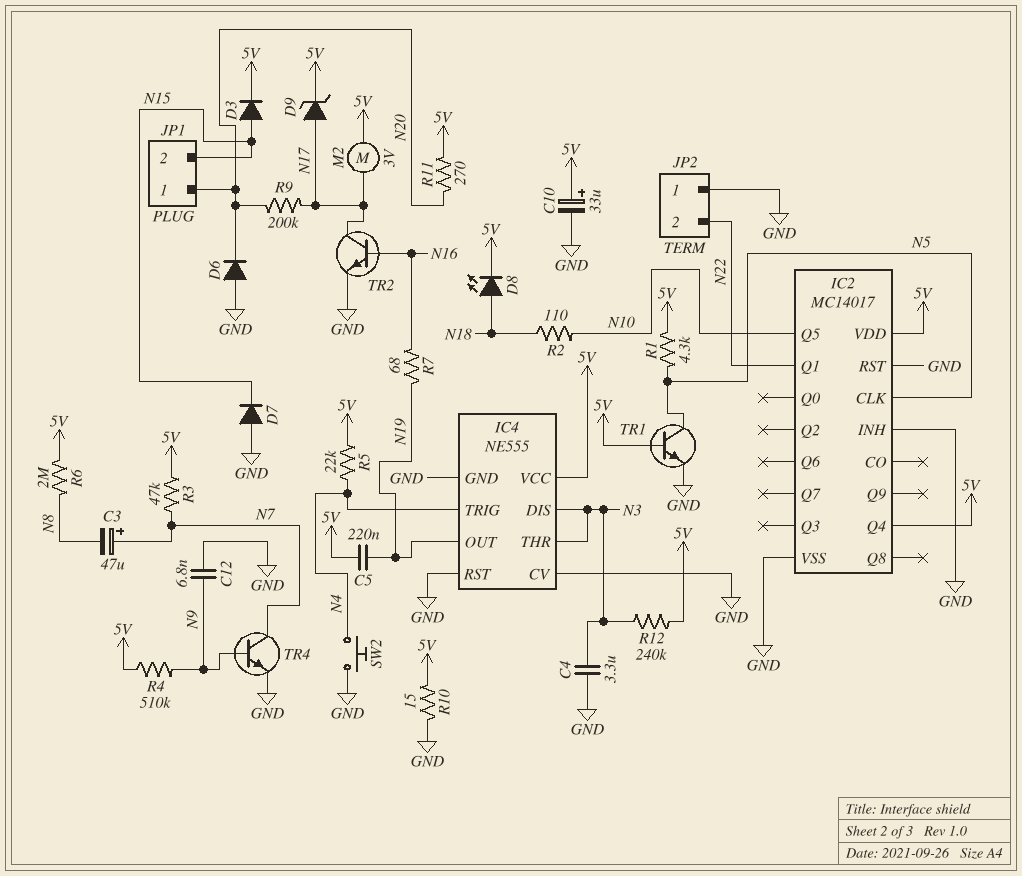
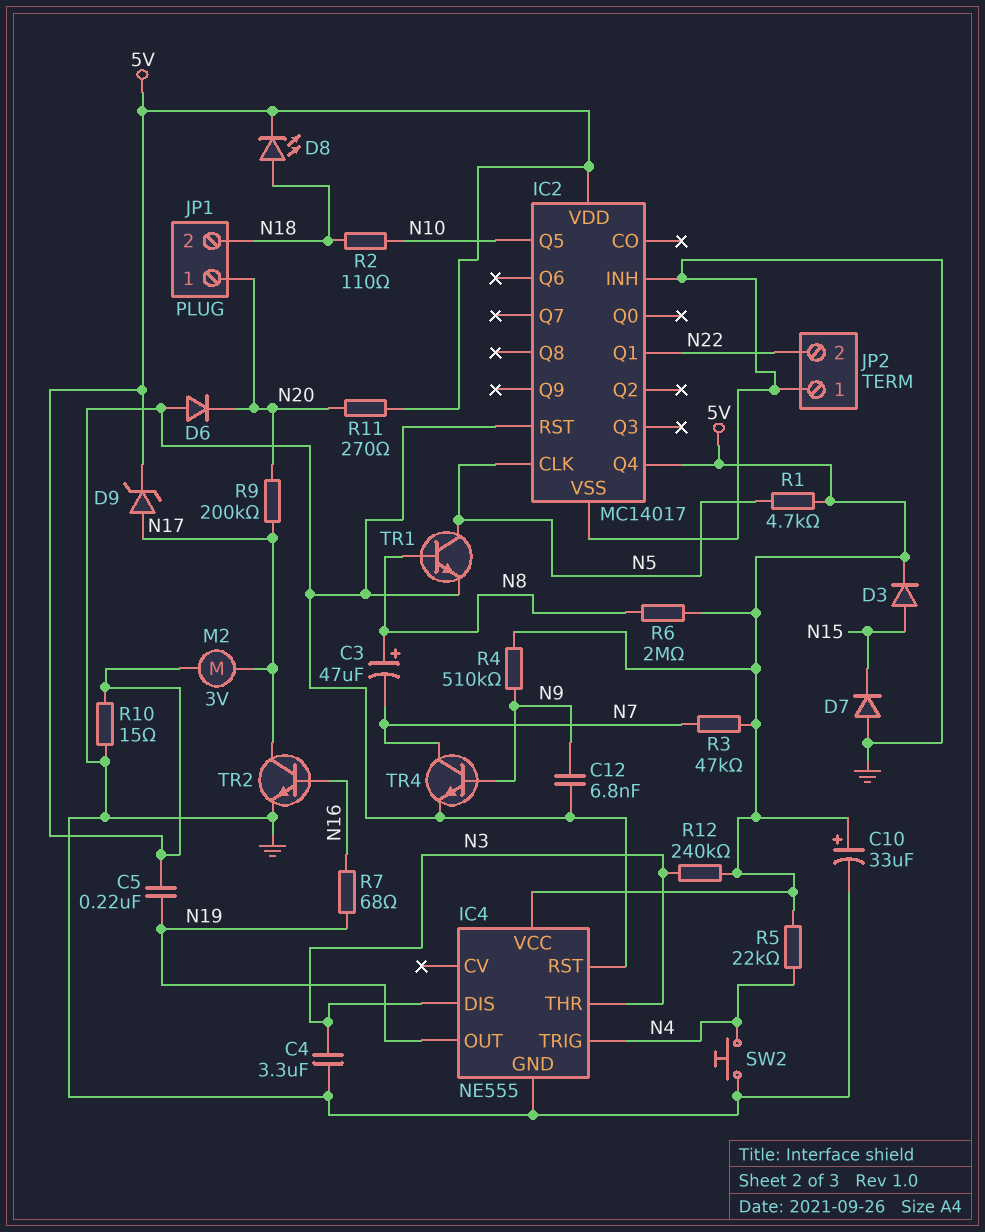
C3: 47uF (plus N7, minus N8) -> 47uF (plus N8, minus N7)
IC4 pin CV: GND -> none
JP1 pin 2: N15 -> N18
R1: 4.3k (5V, N5) -> 4.7k (5V, N5)
TR1: NPN (B 5V, C N5, E GND) -> NPN (B N8, C N5, E GND)

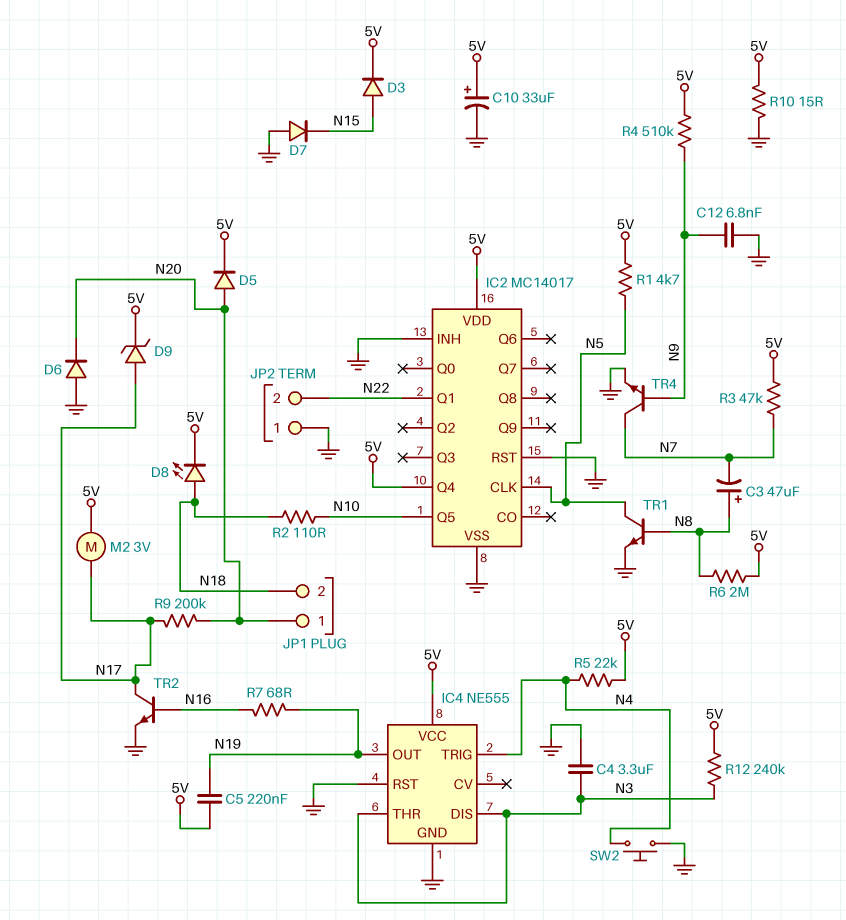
D5: none -> diode (A N20, K 5V)
R11: 270 (5V, N20) -> none

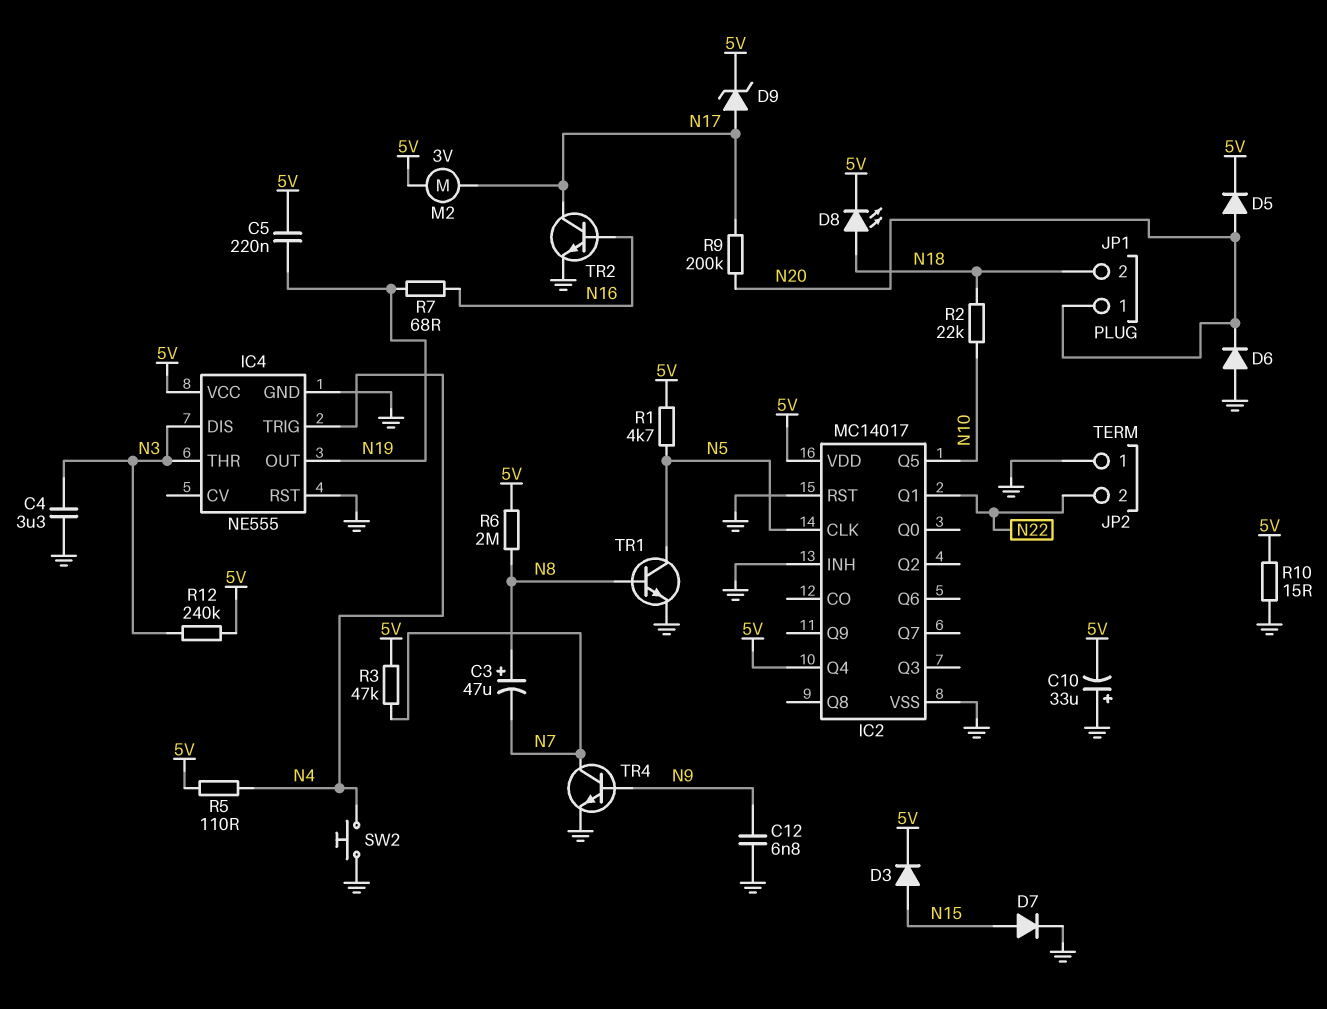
C10: 33uF (plus 5V, minus GND) -> 33uF (plus GND, minus 5V)
D7: diode (A GND, K N15) -> diode (A N15, K GND)
R2: 110 (N10, N18) -> 22k (N10, N18)
R4: 510k (5V, N9) -> none
R5: 22k (5V, N4) -> 110 (5V, N4)

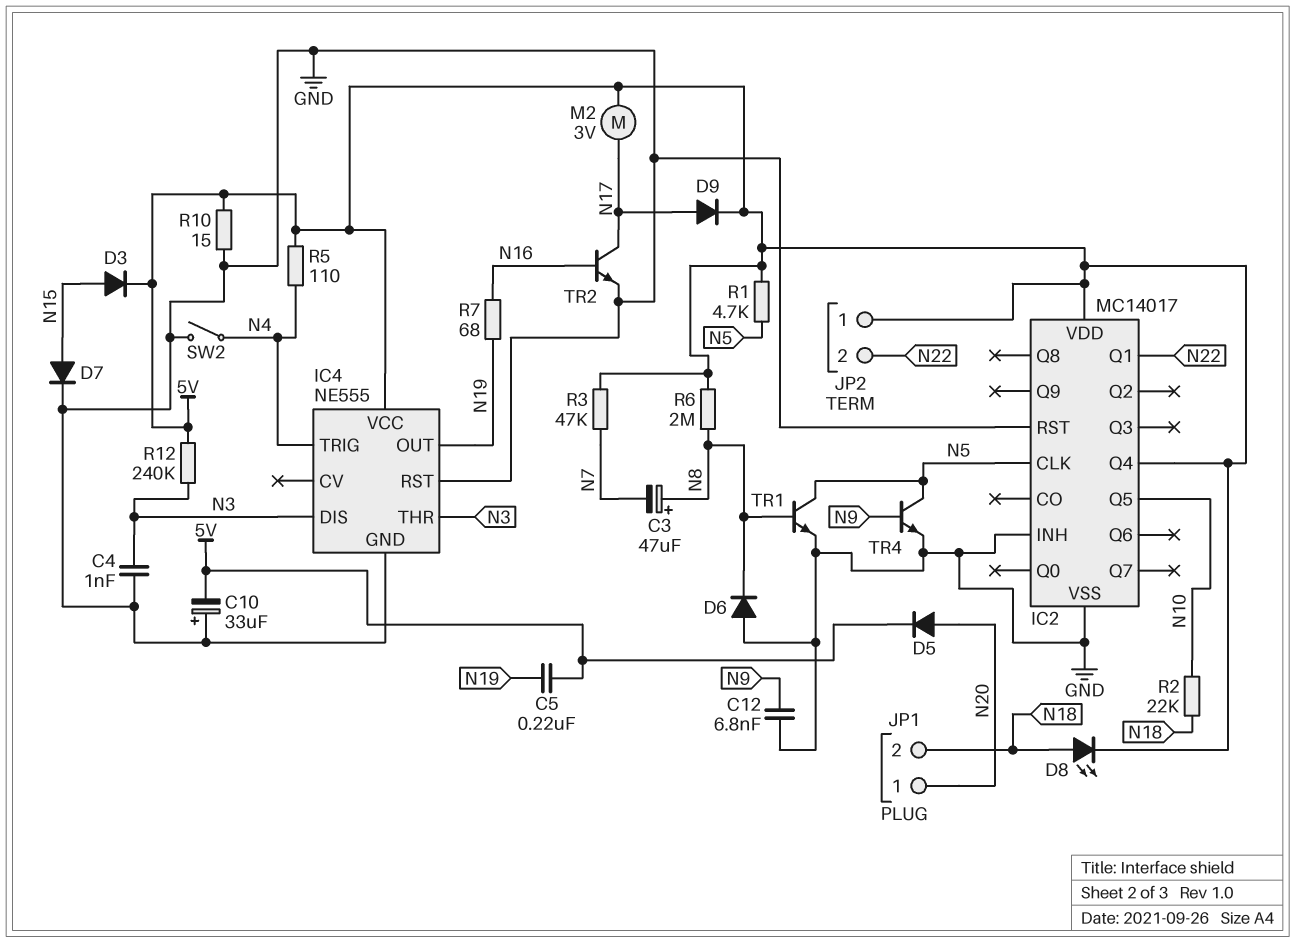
C4: 3.3uF (GND, N3) -> 1nF (GND, N3)
D6: diode (A GND, K N20) -> diode (A GND, K N8)
D9: zener (A N17, K 5V) -> diode (A N17, K 5V)
JP2 pin 1: GND -> 5V
R9: 200k (N17, N20) -> none
SW2: button (GND, N4) -> switch (GND, N4)
TR4: NPN (B N9, C N7, E GND) -> NPN (B N9, C N5, E GND)

